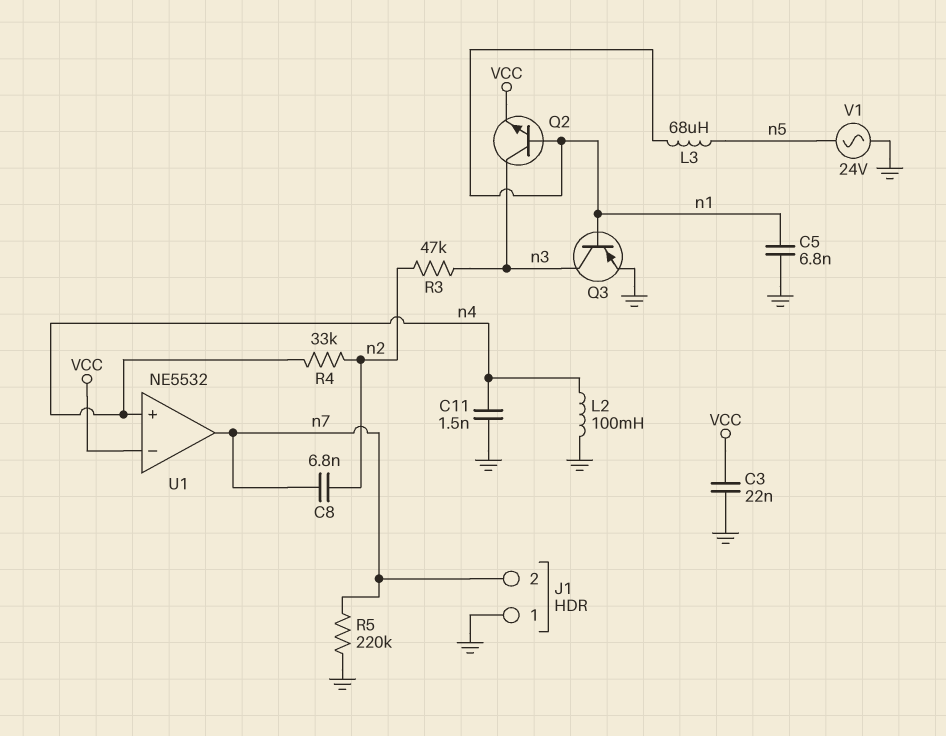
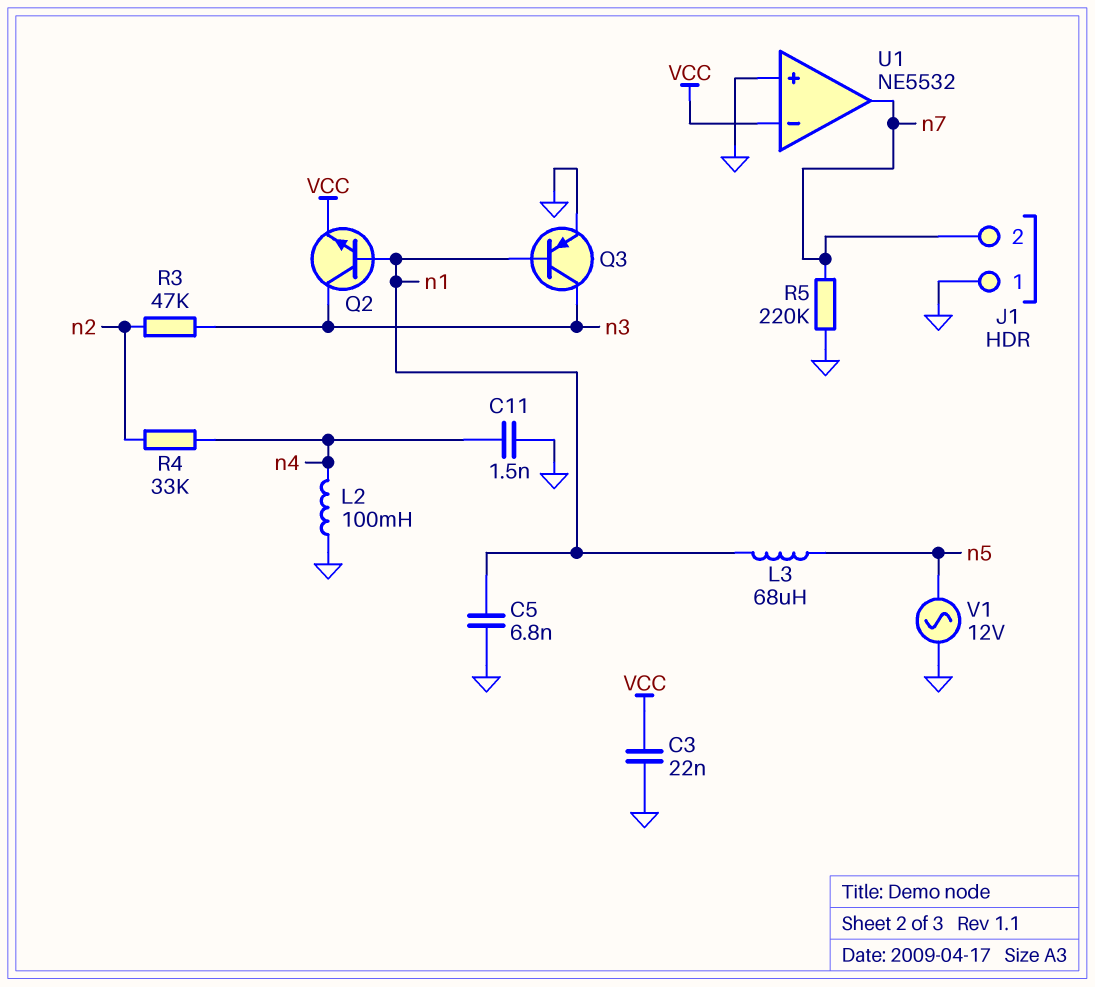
C8: 6.8nF (n2, n7) -> none
U1 pin in+: n4 -> GND
V1: AC 24V (GND, n5) -> AC 12V (GND, n5)

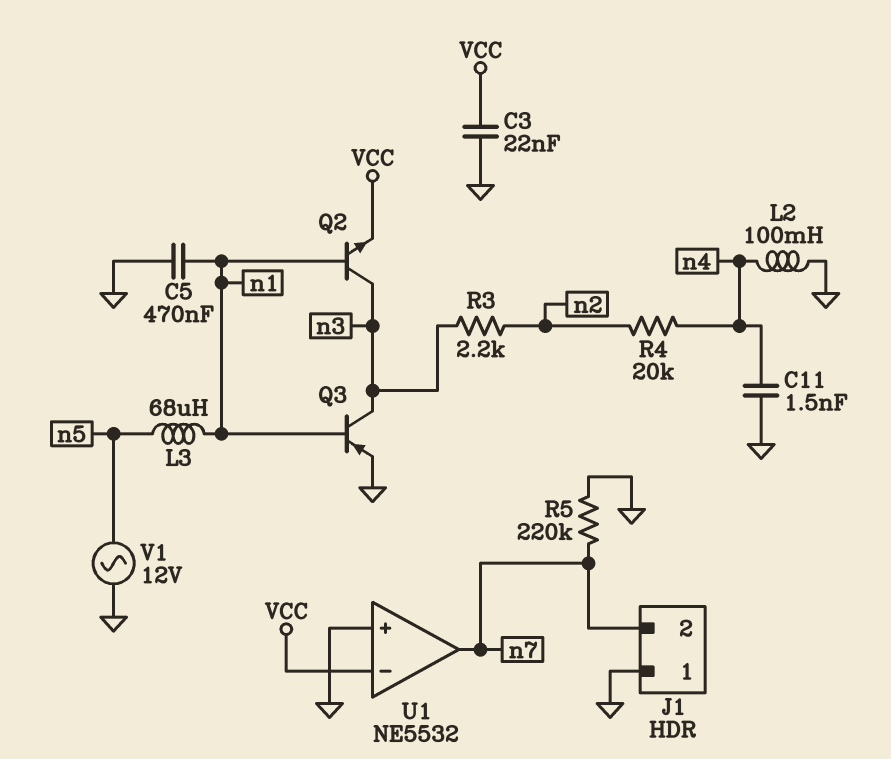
C5: 6.8nF (GND, n1) -> 470nF (GND, n1)
R3: 47k (n2, n3) -> 2.2k (n2, n3)
R4: 33k (n2, n4) -> 20k (n2, n4)

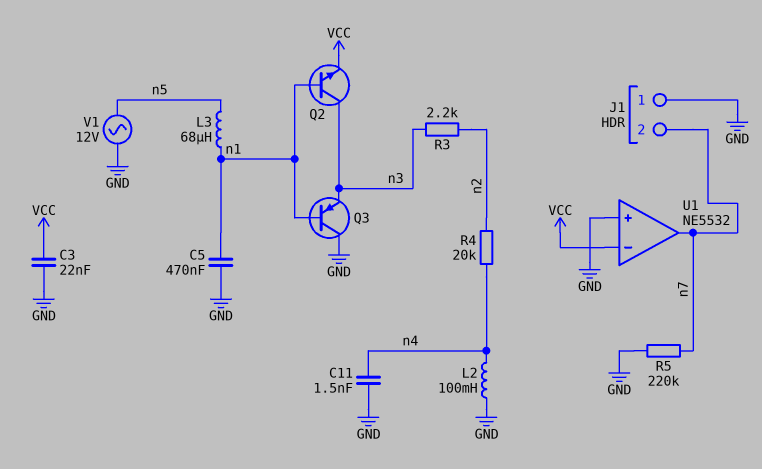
Q3: PNP (B n1, C n3, E GND) -> PNP (B n1, C GND, E n3)

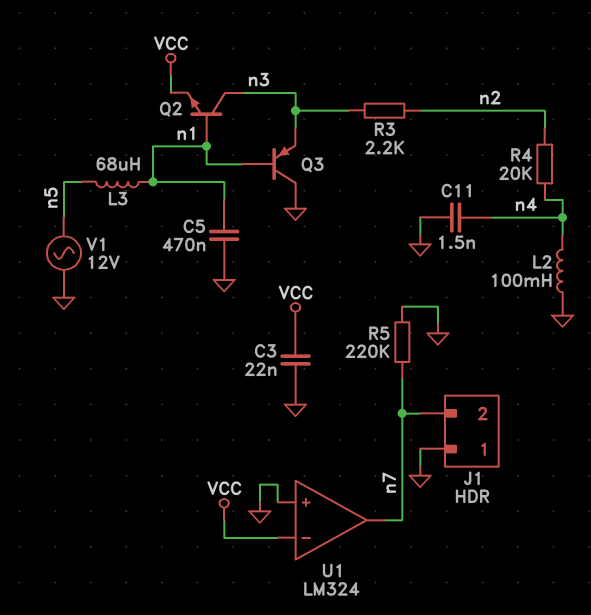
U1: NE5532 -> LM324

